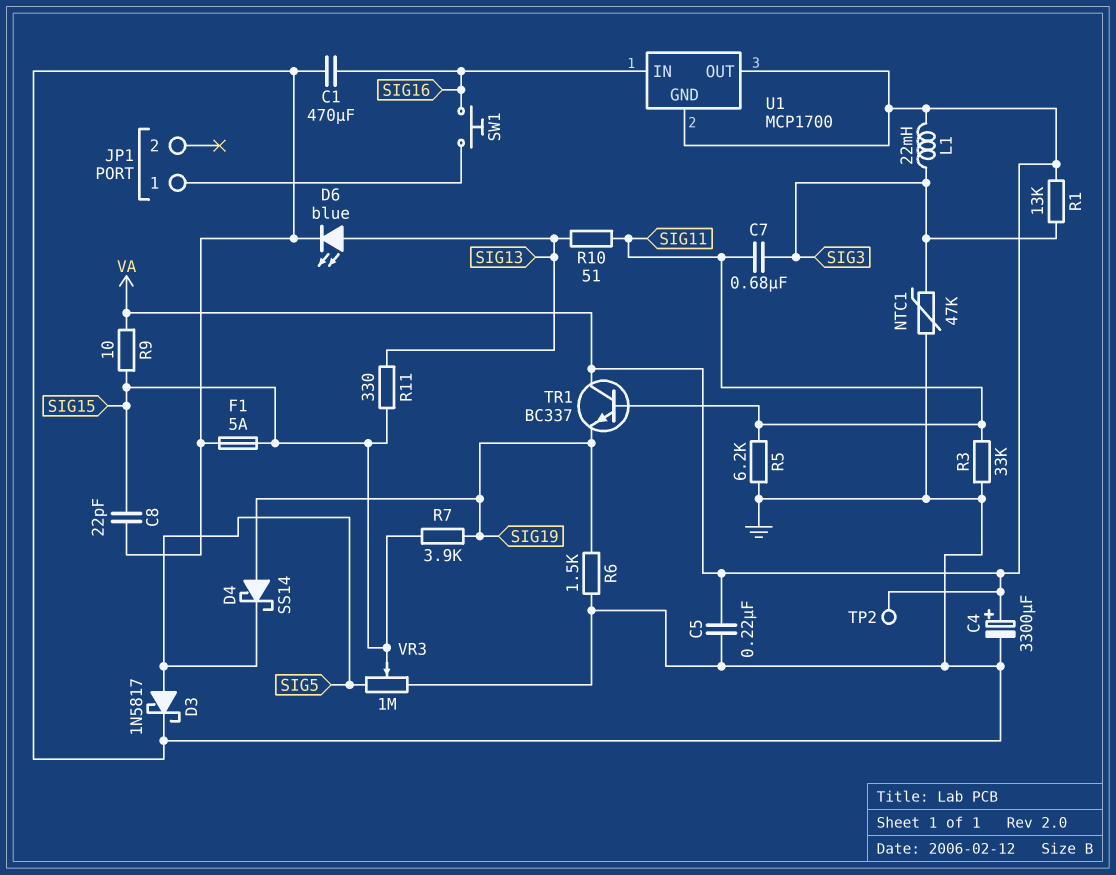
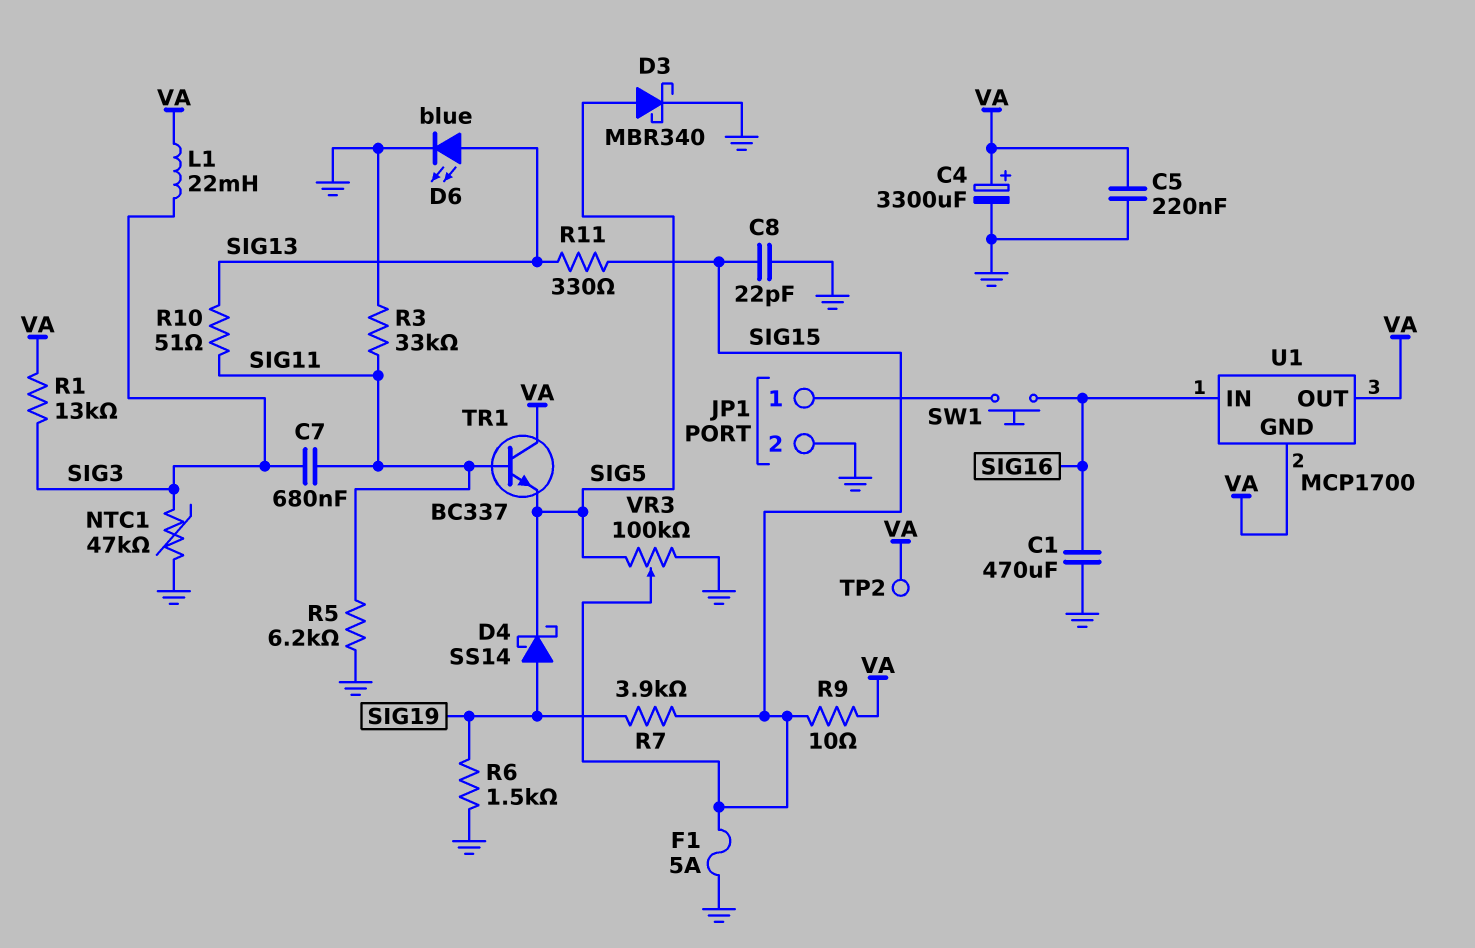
D3: schottky 1N5817 (A SIG5, K GND) -> schottky MBR340 (A SIG5, K GND)
JP1 pin 2: none -> GND
TR1: NPN BC337 (B SIG11, C VA, E SIG19) -> NPN BC337 (B SIG11, C VA, E SIG5)
VR3: 1M (GND, SIG5, wiper SIG15) -> 100k (GND, SIG5, wiper SIG15)

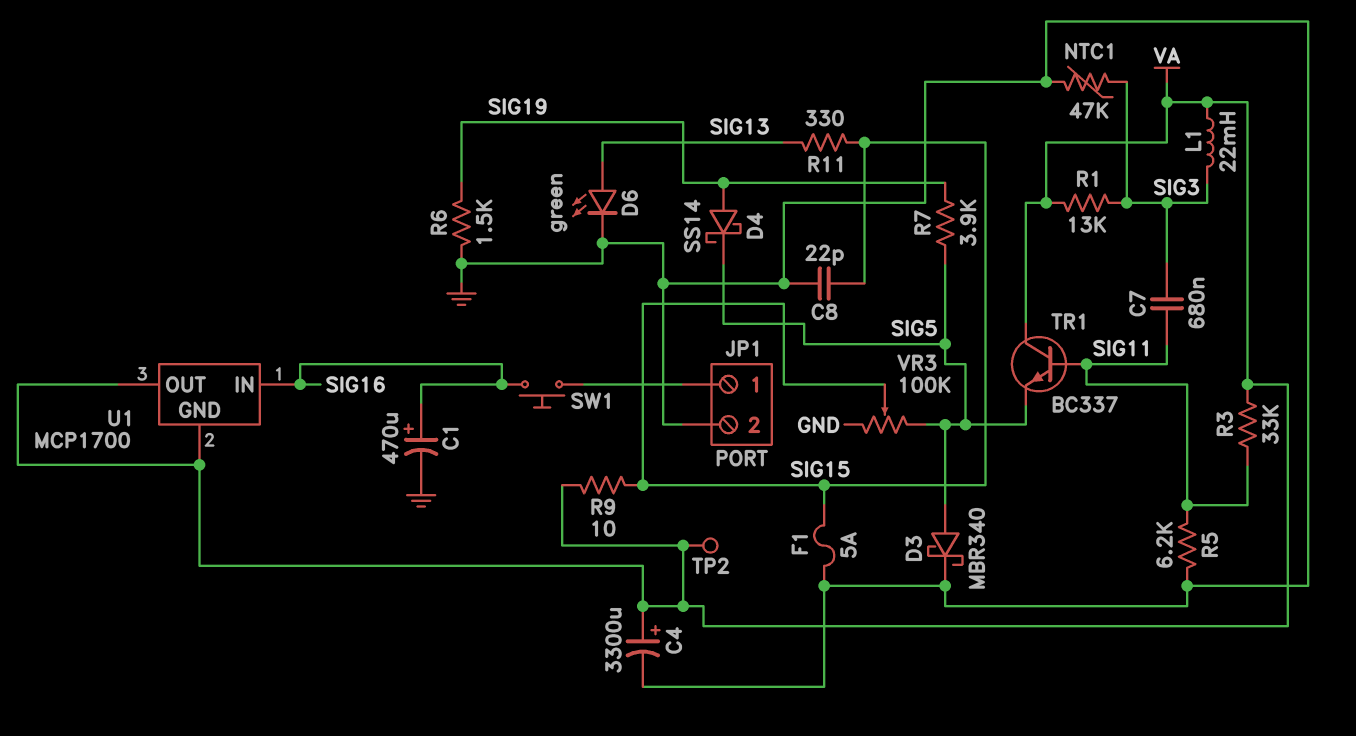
C1: 470uF (GND, SIG16) -> 470uF (plus SIG16, minus GND)
C5: 220nF (GND, VA) -> none
D6: LED blue (A SIG13, K GND) -> LED green (A SIG13, K GND)
R3: 33k (GND, SIG11) -> 33k (SIG11, VA)
R7: 3.9k (SIG15, SIG19) -> 3.9k (SIG5, SIG19)
R10: 51 (SIG11, SIG13) -> none

